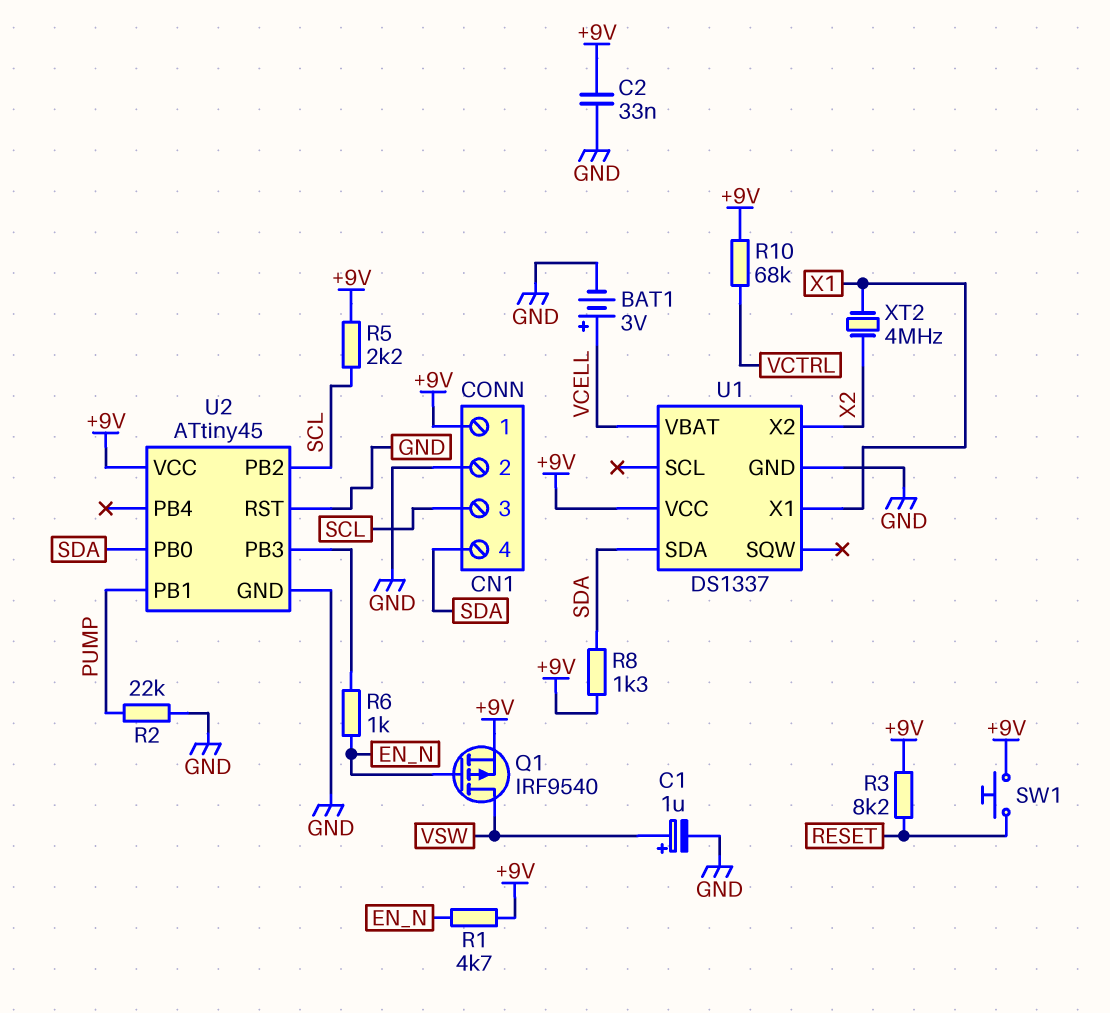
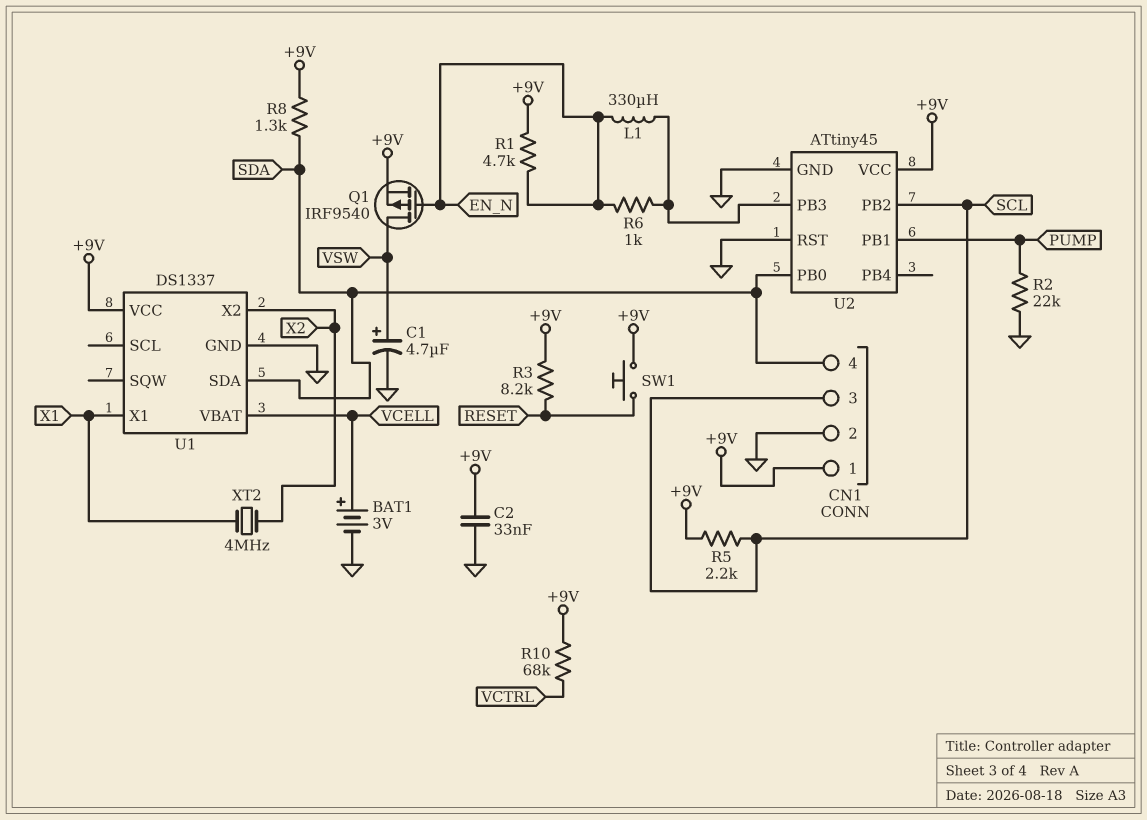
C1: 1uF (plus VSW, minus GND) -> 4.7uF (plus VSW, minus GND)
L1: none -> 330uH (EN_N, U2/PB3)

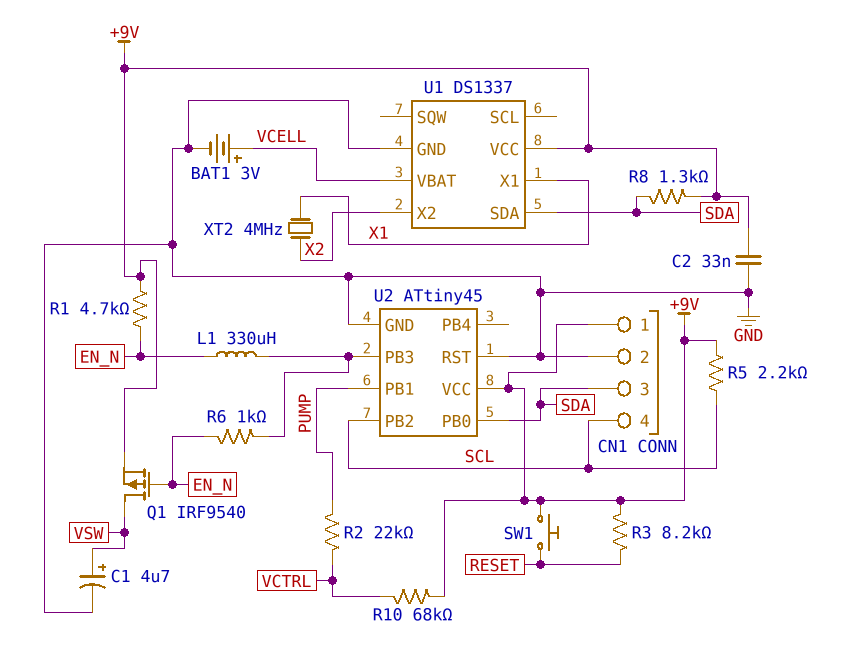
CN1 pin 3: SCL -> SDA
CN1 pin 4: SDA -> SCL
R2: 22k (GND, PUMP) -> 22k (PUMP, VCTRL)

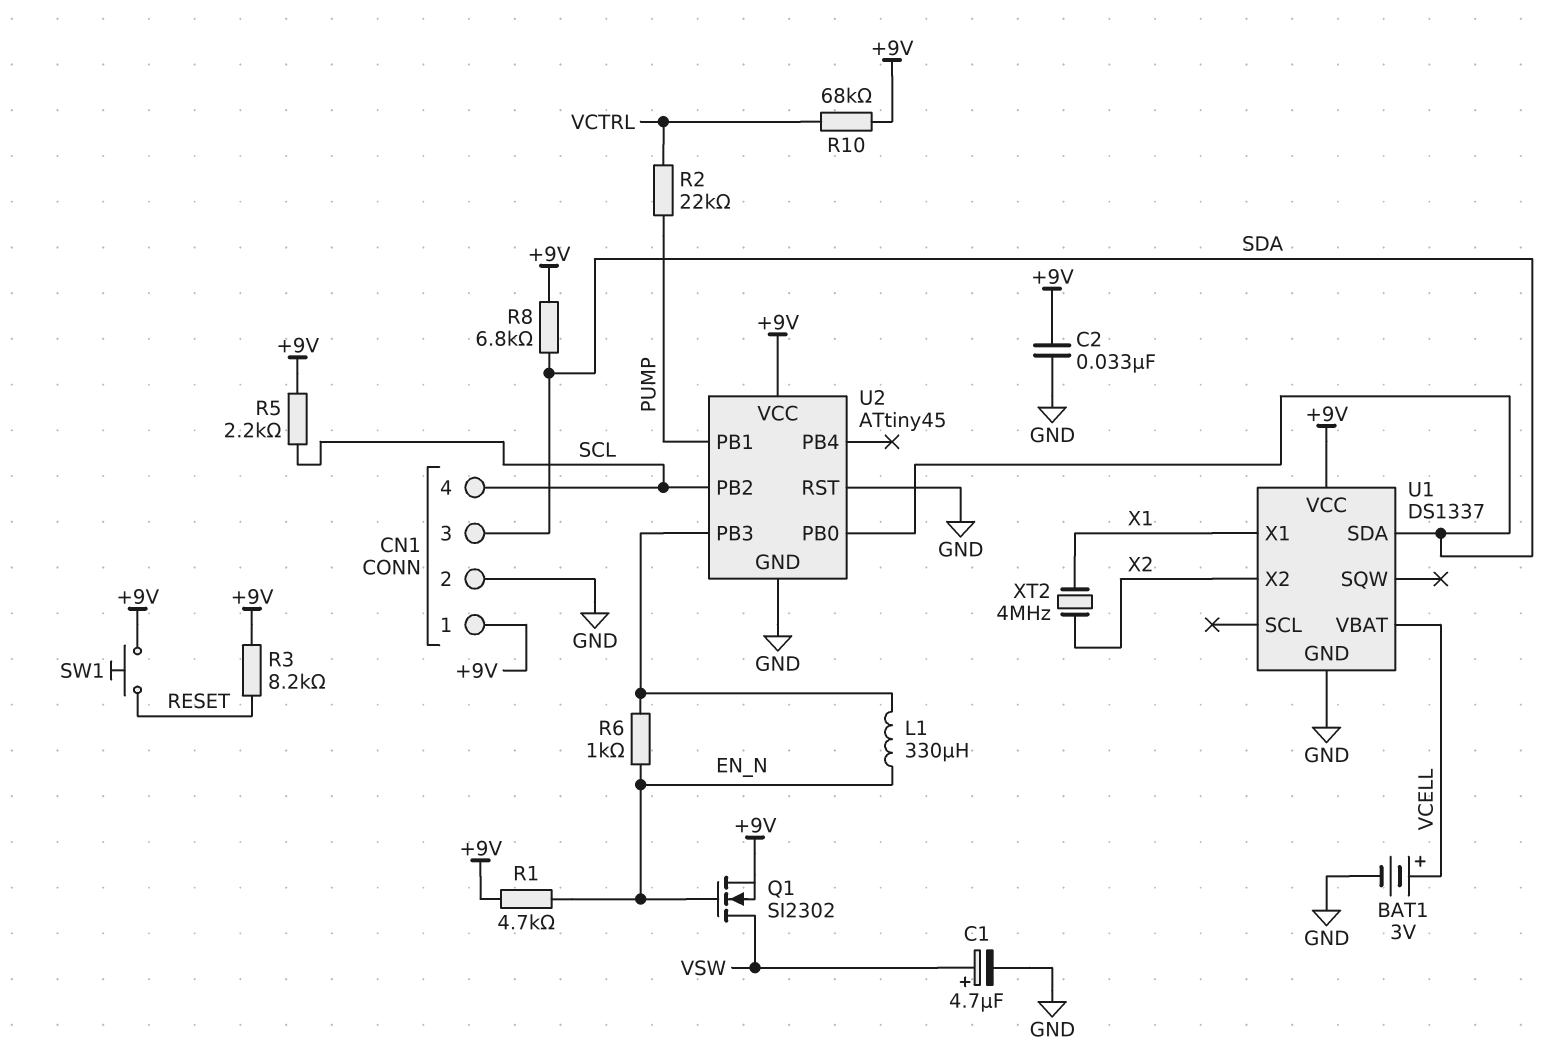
Q1: PMOS IRF9540 (G EN_N, D VSW, S +9V) -> NMOS SI2302 (G EN_N, D VSW, S +9V)
R8: 1.3k (+9V, SDA) -> 6.8k (+9V, SDA)

